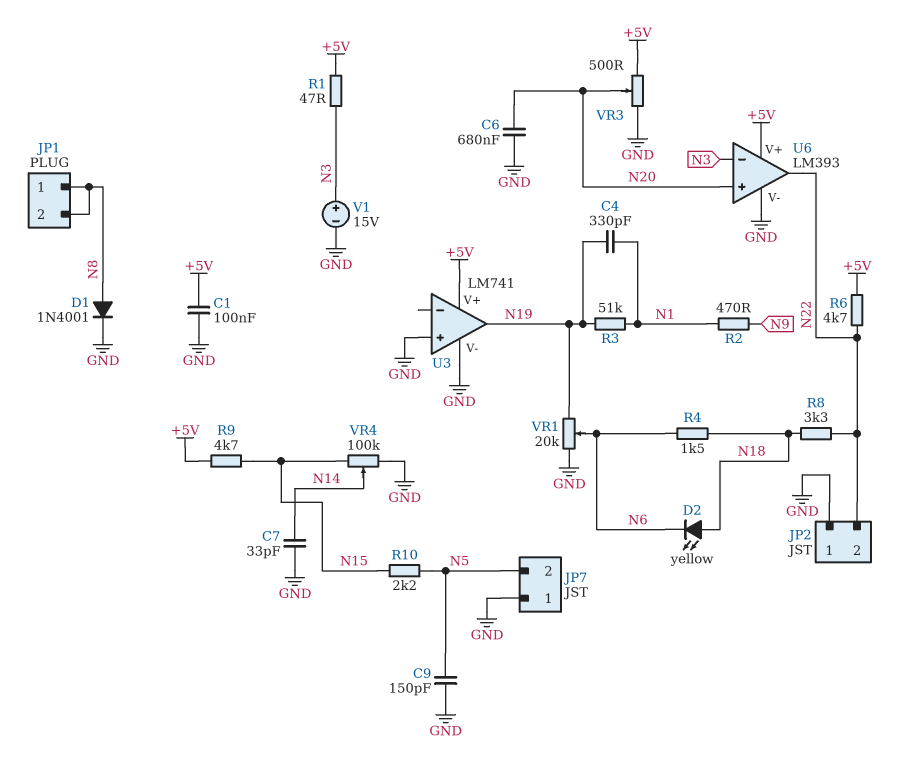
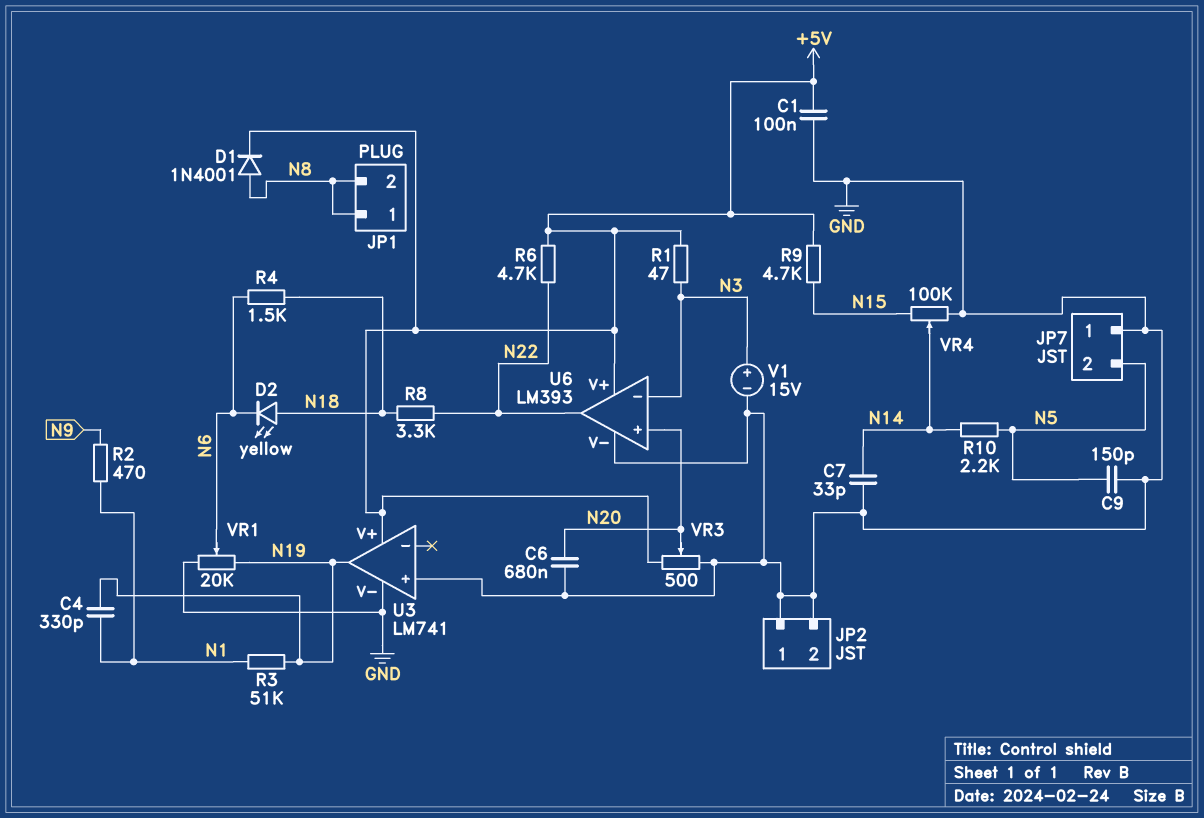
D1: diode 1N4001 (A N8, K GND) -> diode 1N4001 (A N8, K +5V)
JP2 pin 2: N22 -> GND
R10: 2.2k (N5, N15) -> 2.2k (N5, N14)

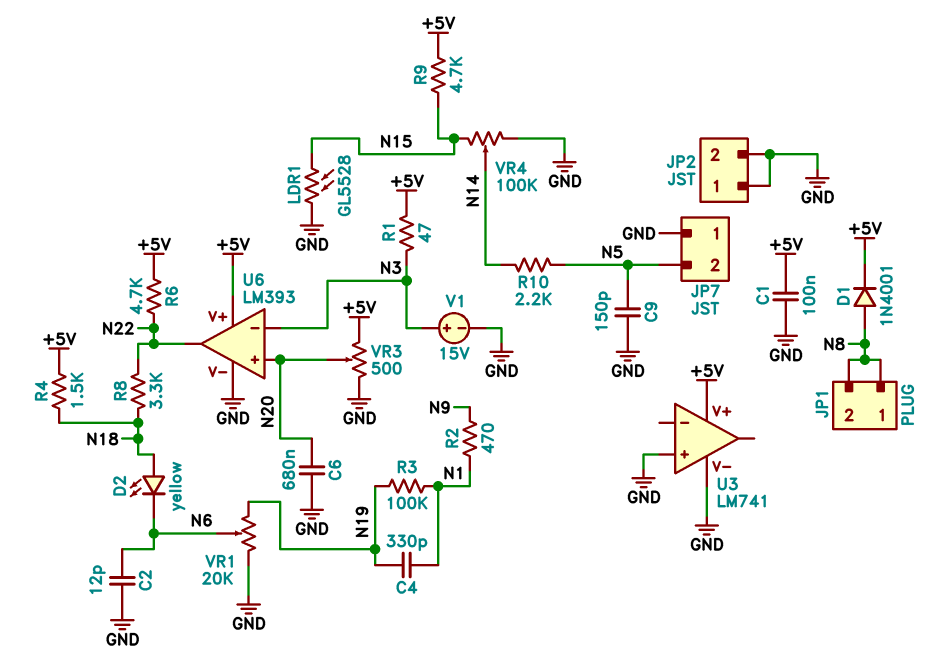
C2: none -> 12pF (GND, N6)
C7: 33pF (GND, N14) -> none
LDR1: none -> GL5528 (GND, N15)
R3: 51k (N1, N19) -> 100k (N1, N19)
R4: 1.5k (N6, N18) -> 1.5k (+5V, N18)
U3 pin out: N19 -> none

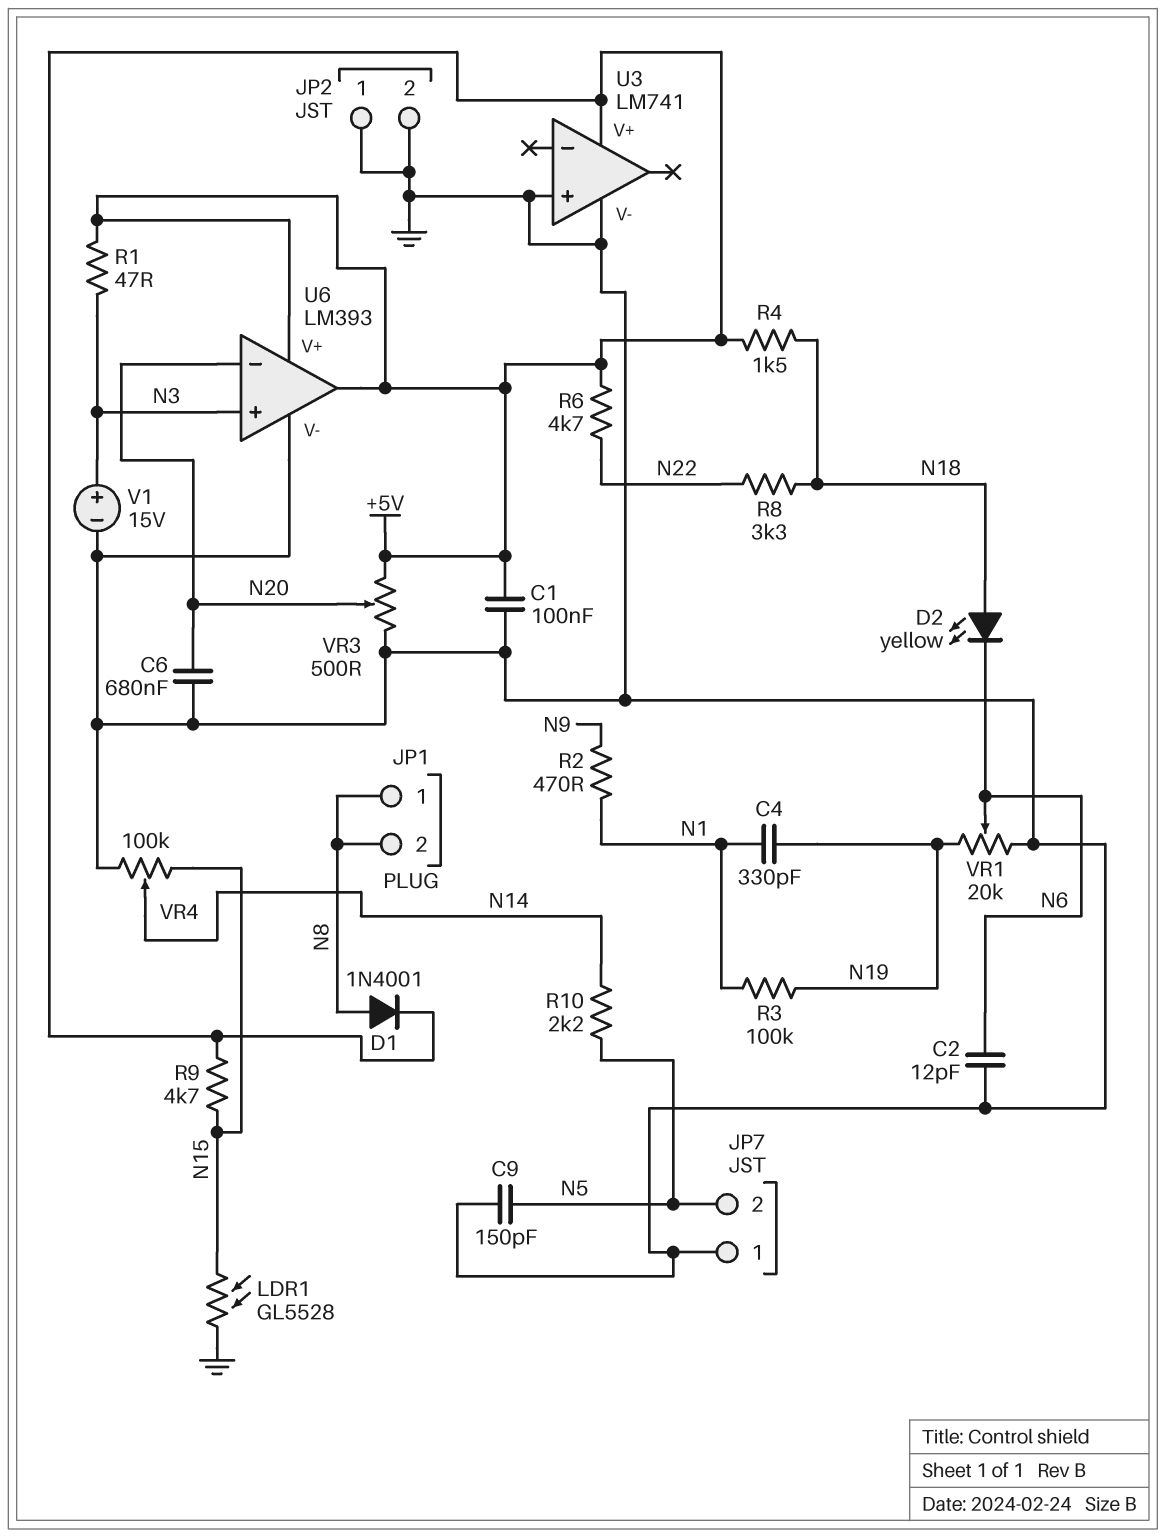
U6 pin in+: N20 -> N3
U6 pin in-: N3 -> N20
U6 pin out: N22 -> +5V

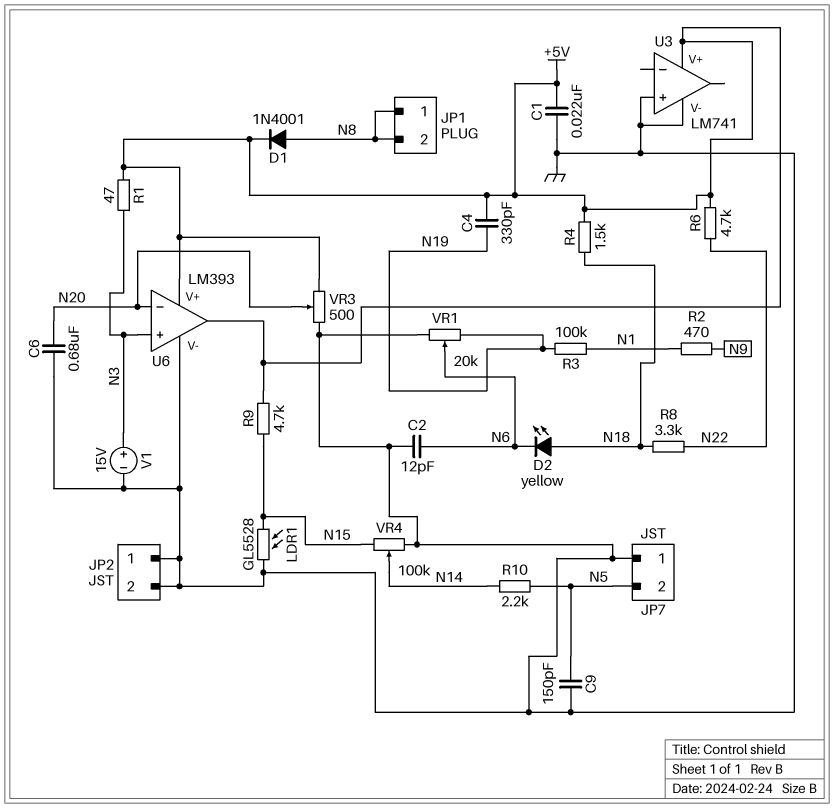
C1: 100nF (+5V, GND) -> 22nF (+5V, GND)
C4: 330pF (N1, N19) -> 330pF (+5V, N19)

